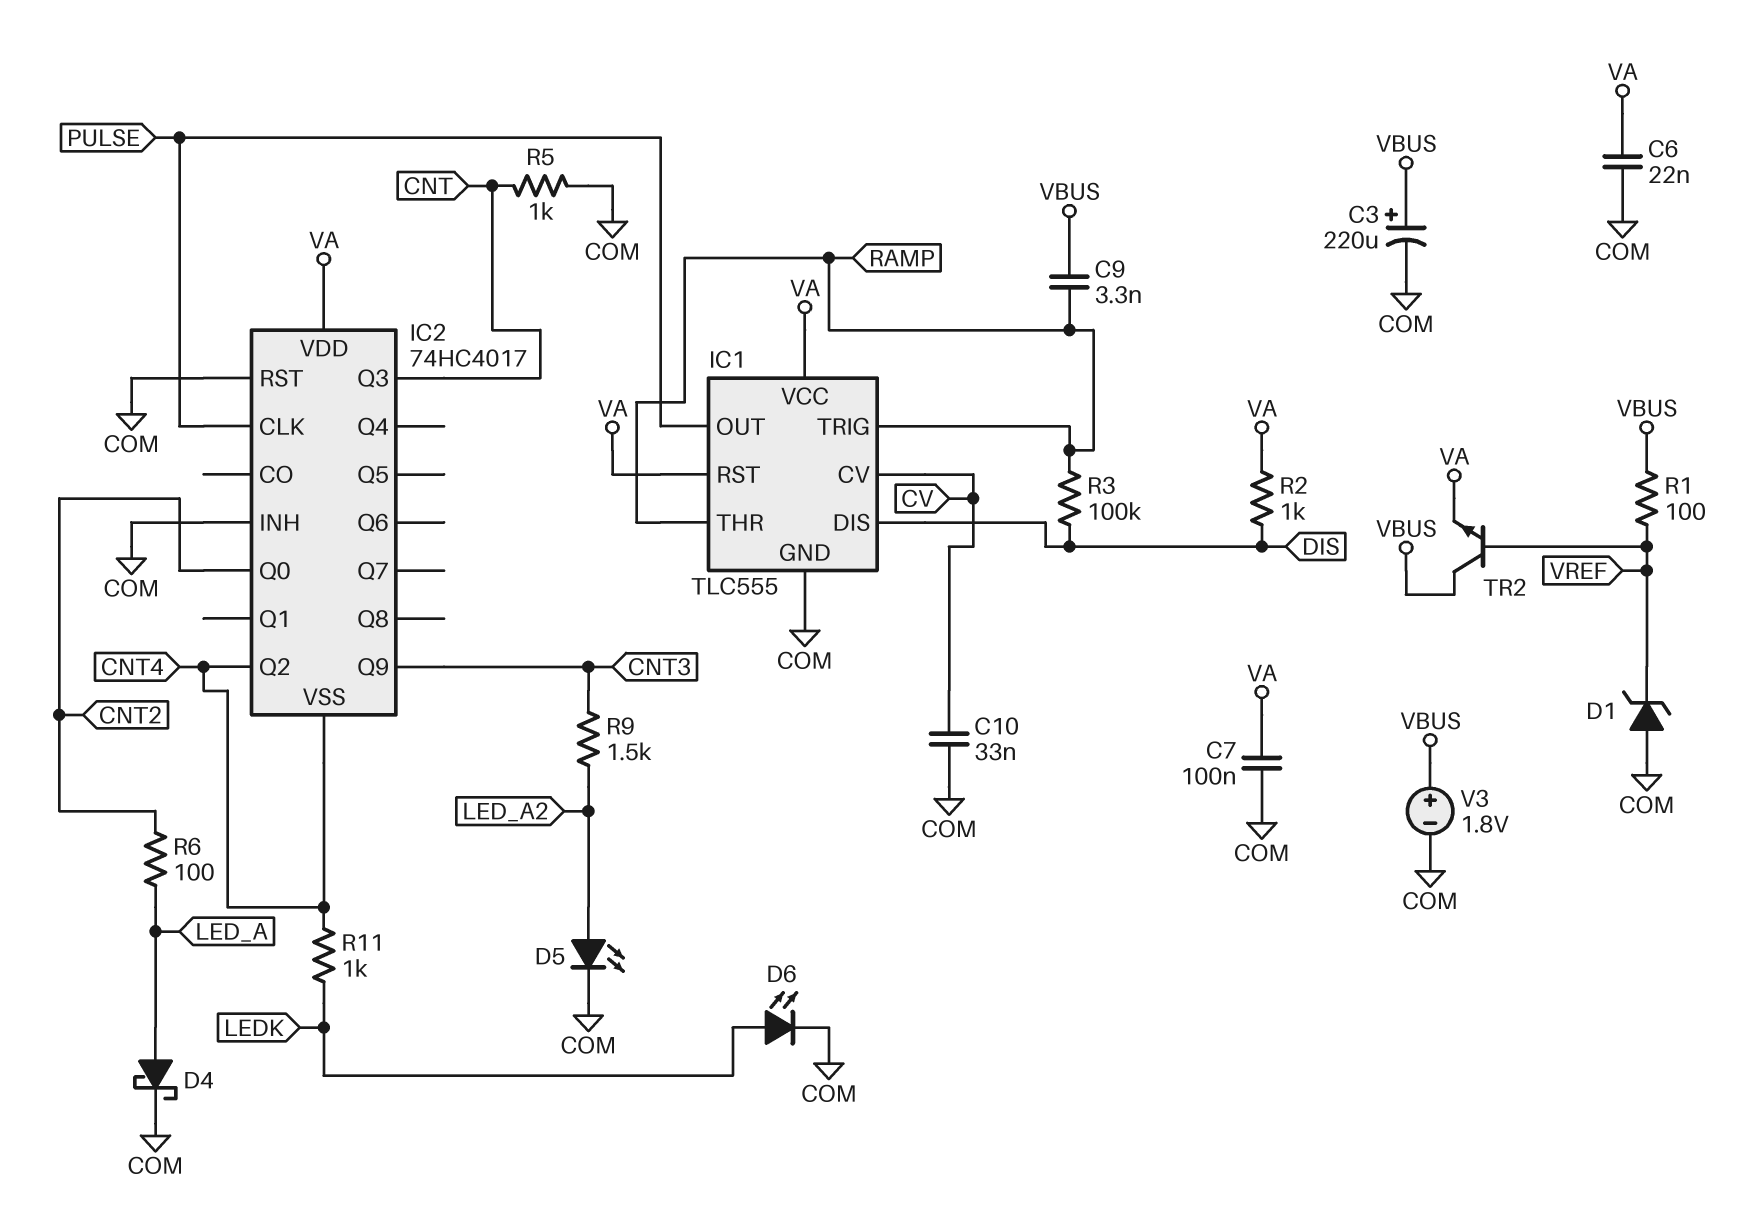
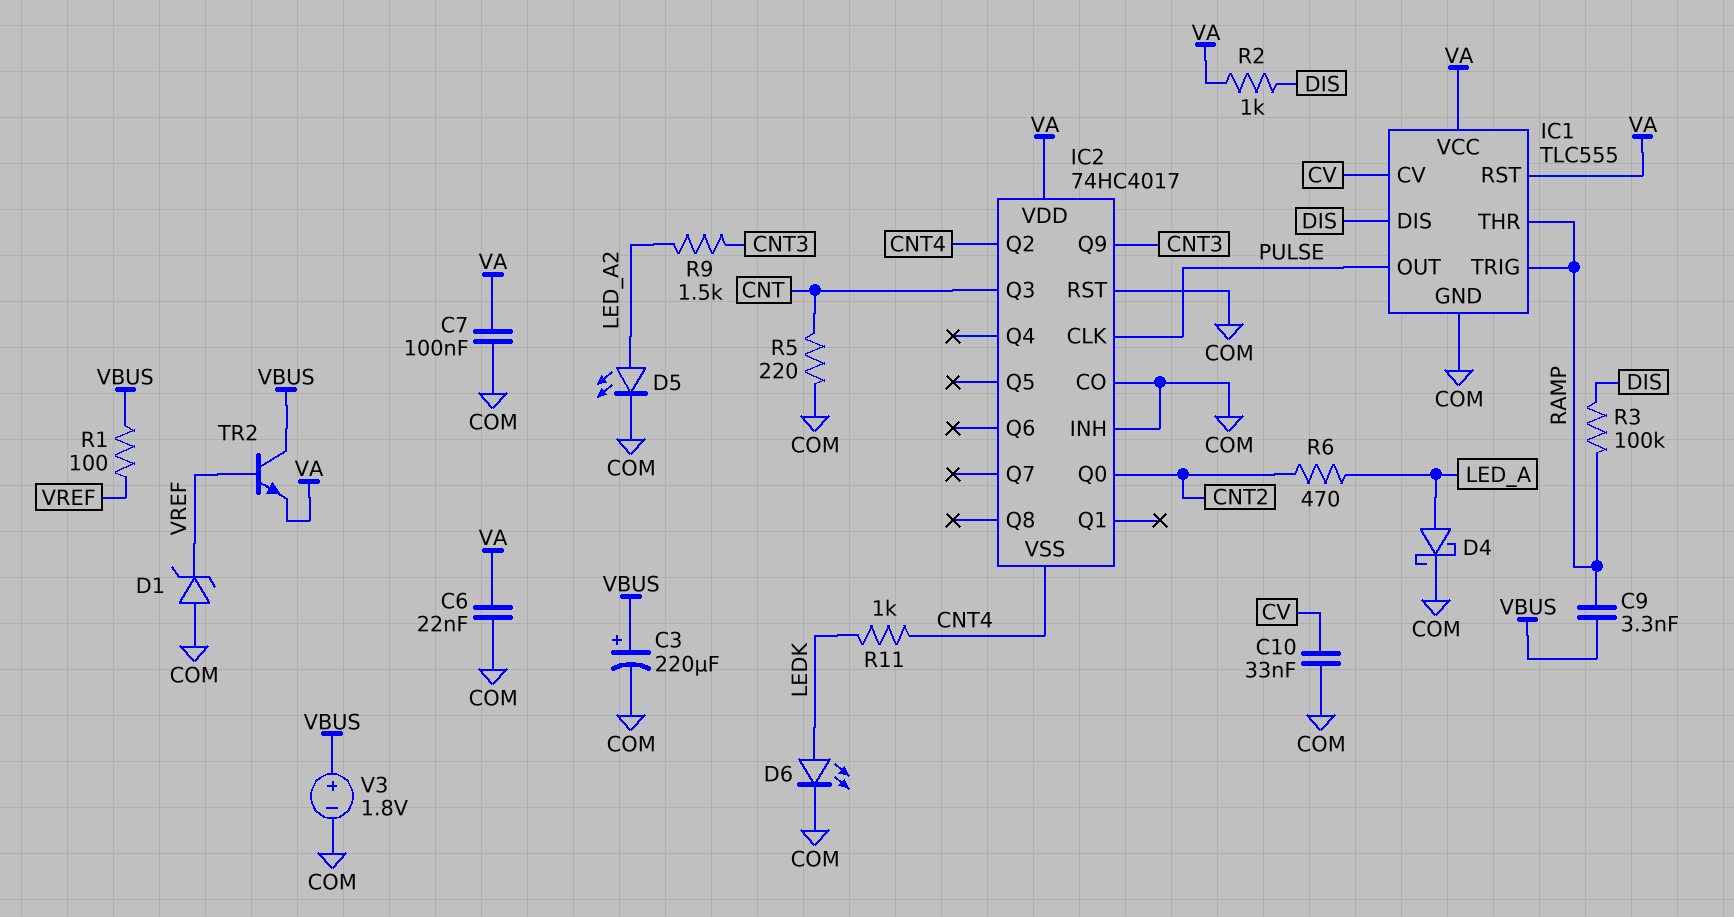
IC2 pin CO: none -> COM
R5: 1k (CNT, COM) -> 220 (CNT, COM)
R6: 100 (CNT2, LED_A) -> 470 (CNT2, LED_A)

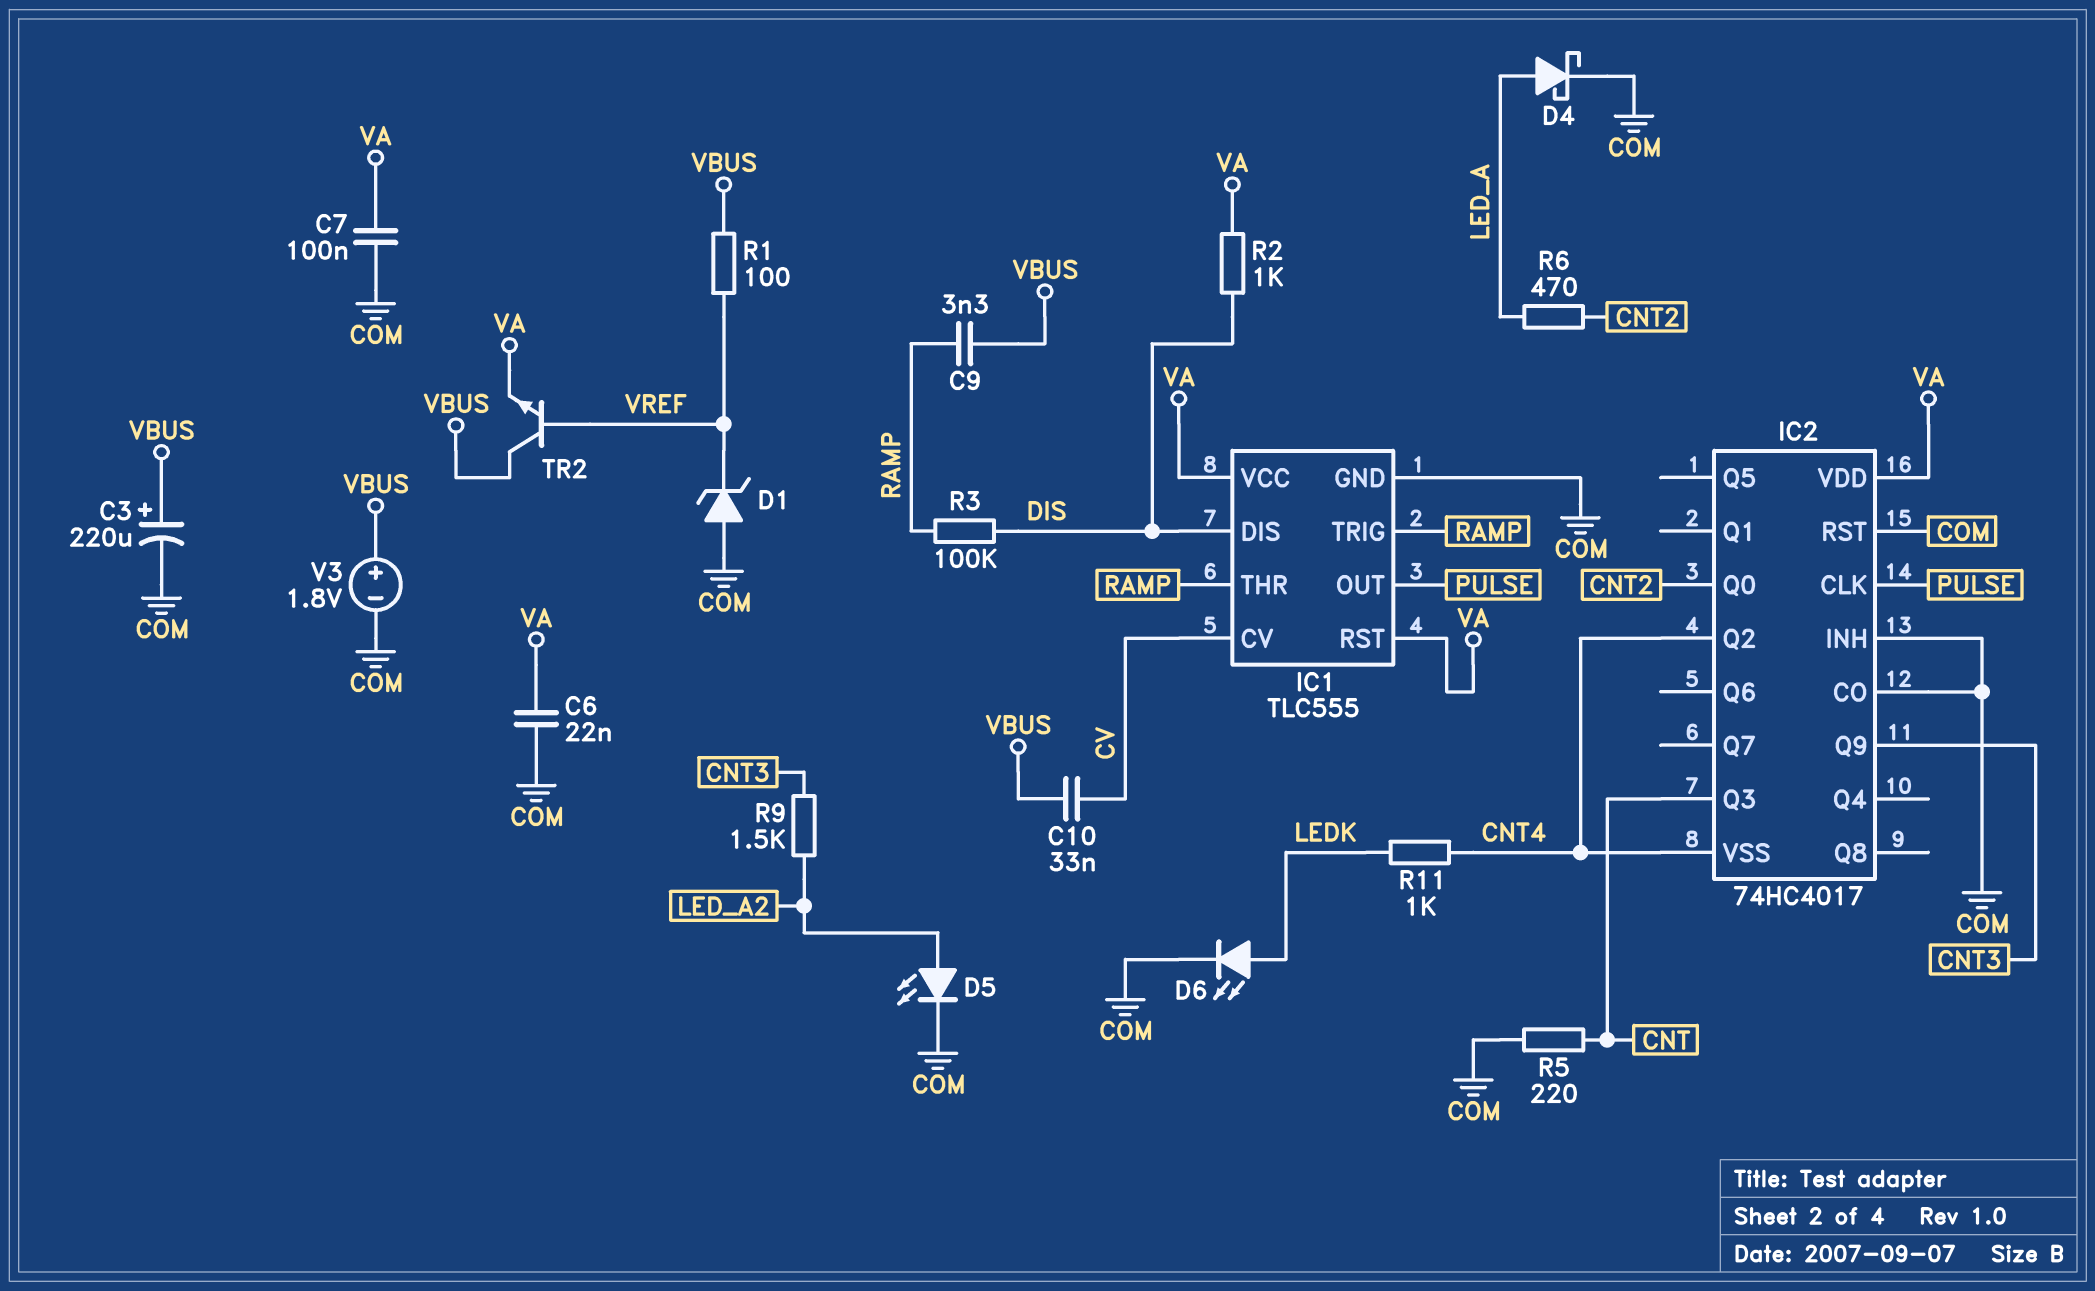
C10: 33nF (COM, CV) -> 33nF (CV, VBUS)

